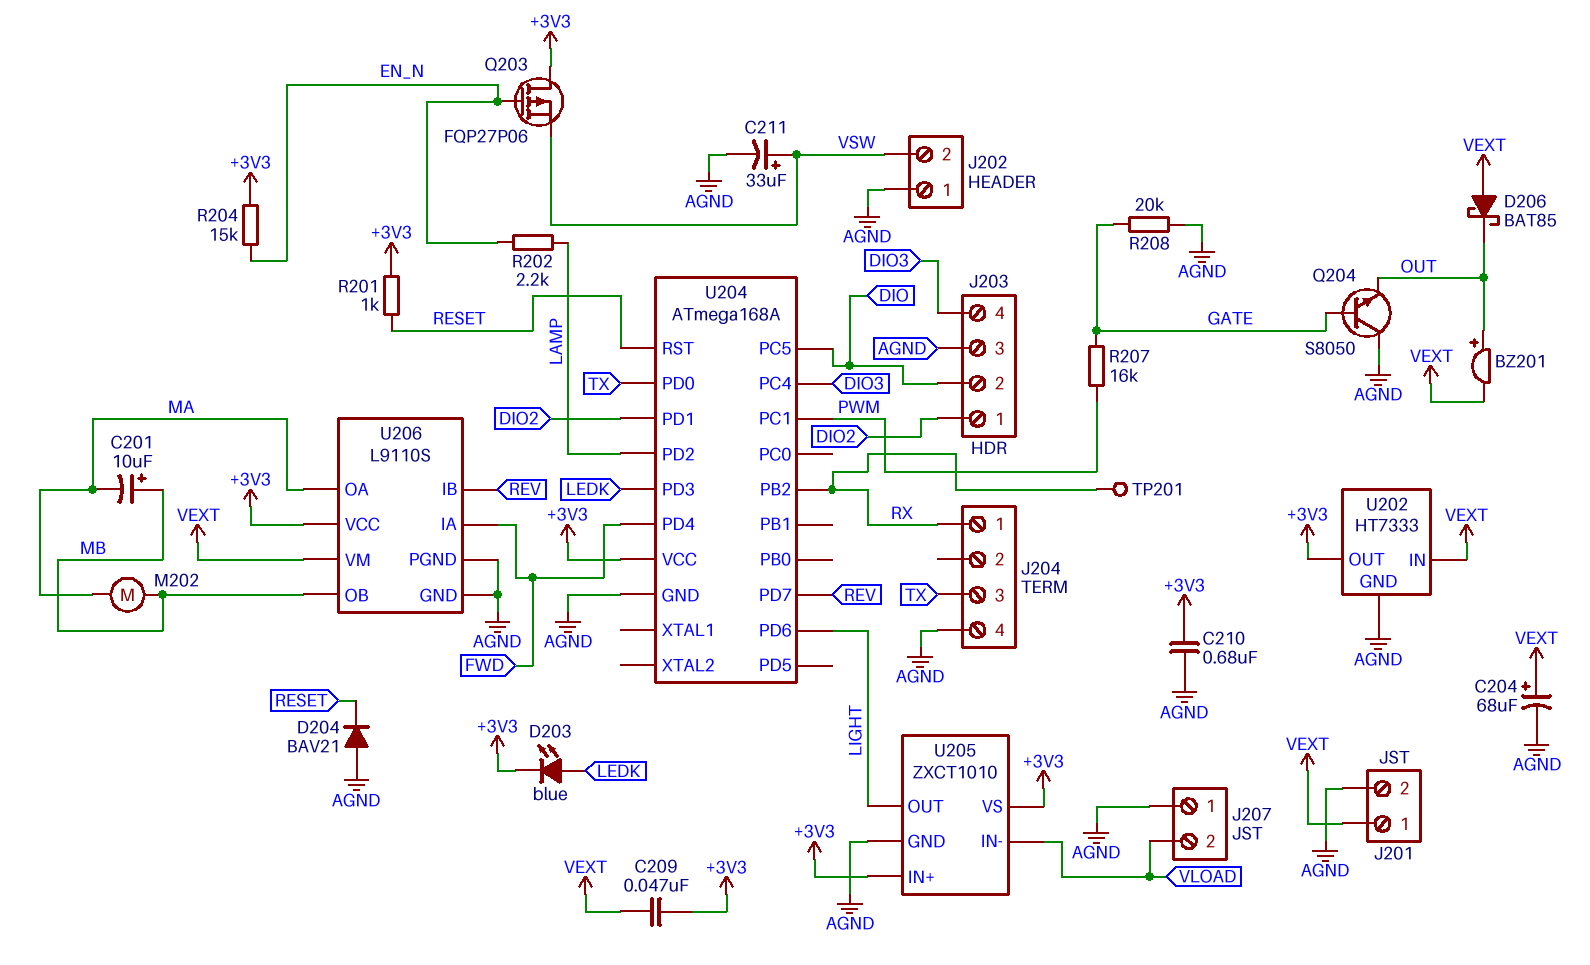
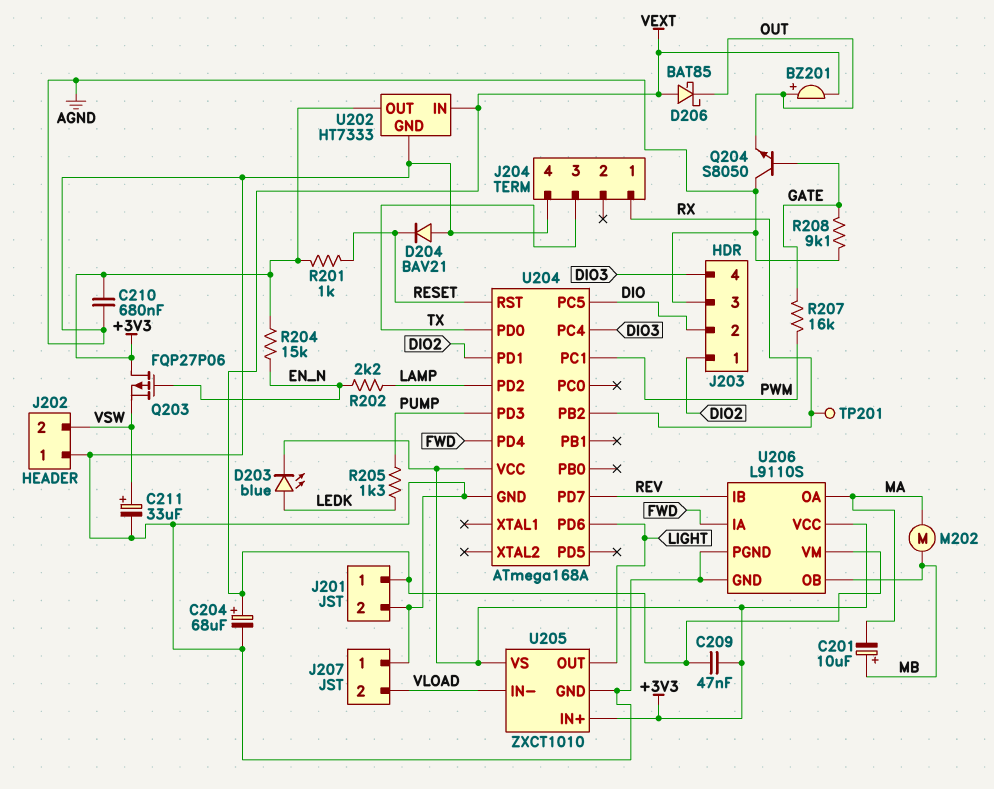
R205: none -> 1.3k (LEDK, PUMP)
R208: 20k (AGND, GATE) -> 9.1k (AGND, GATE)
U204 pin PD3: LEDK -> PUMP

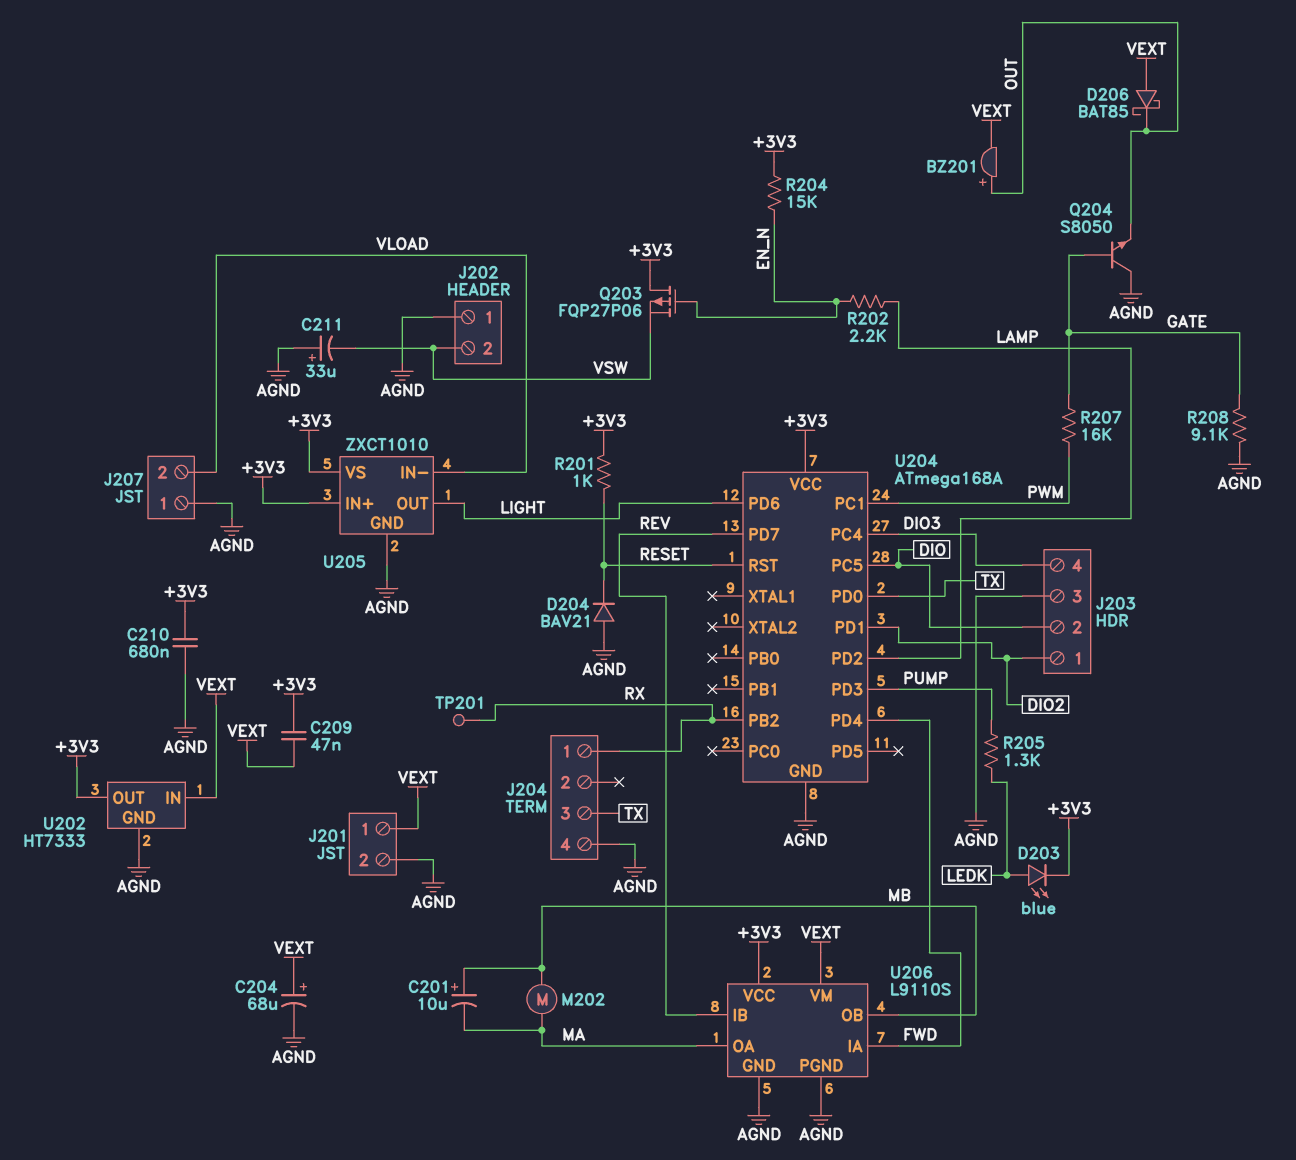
C211: 33uF (plus VSW, minus AGND) -> 33uF (plus AGND, minus VSW)

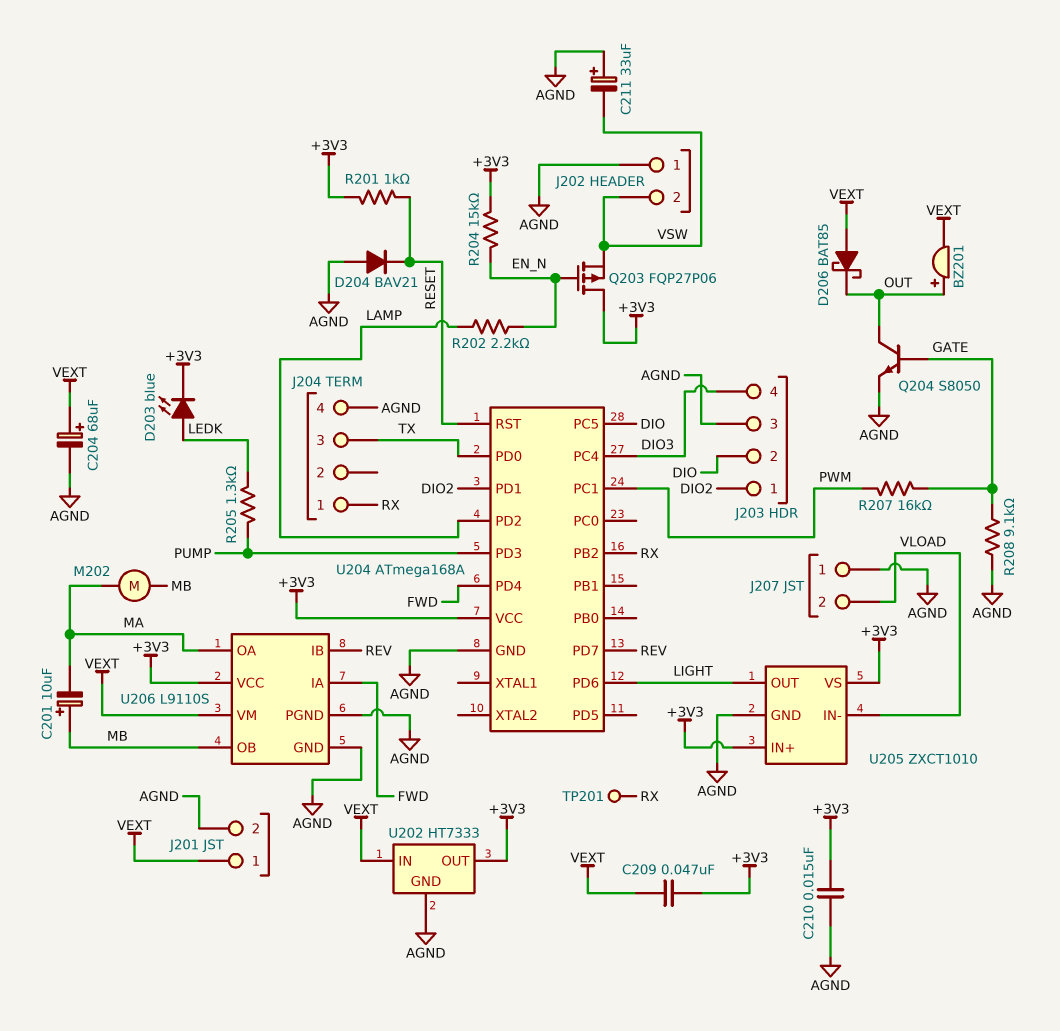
C210: 680nF (+3V3, AGND) -> 15nF (+3V3, AGND)
Q204: NPN S8050 (B GATE, C AGND, E OUT) -> NPN S8050 (B GATE, C OUT, E AGND)

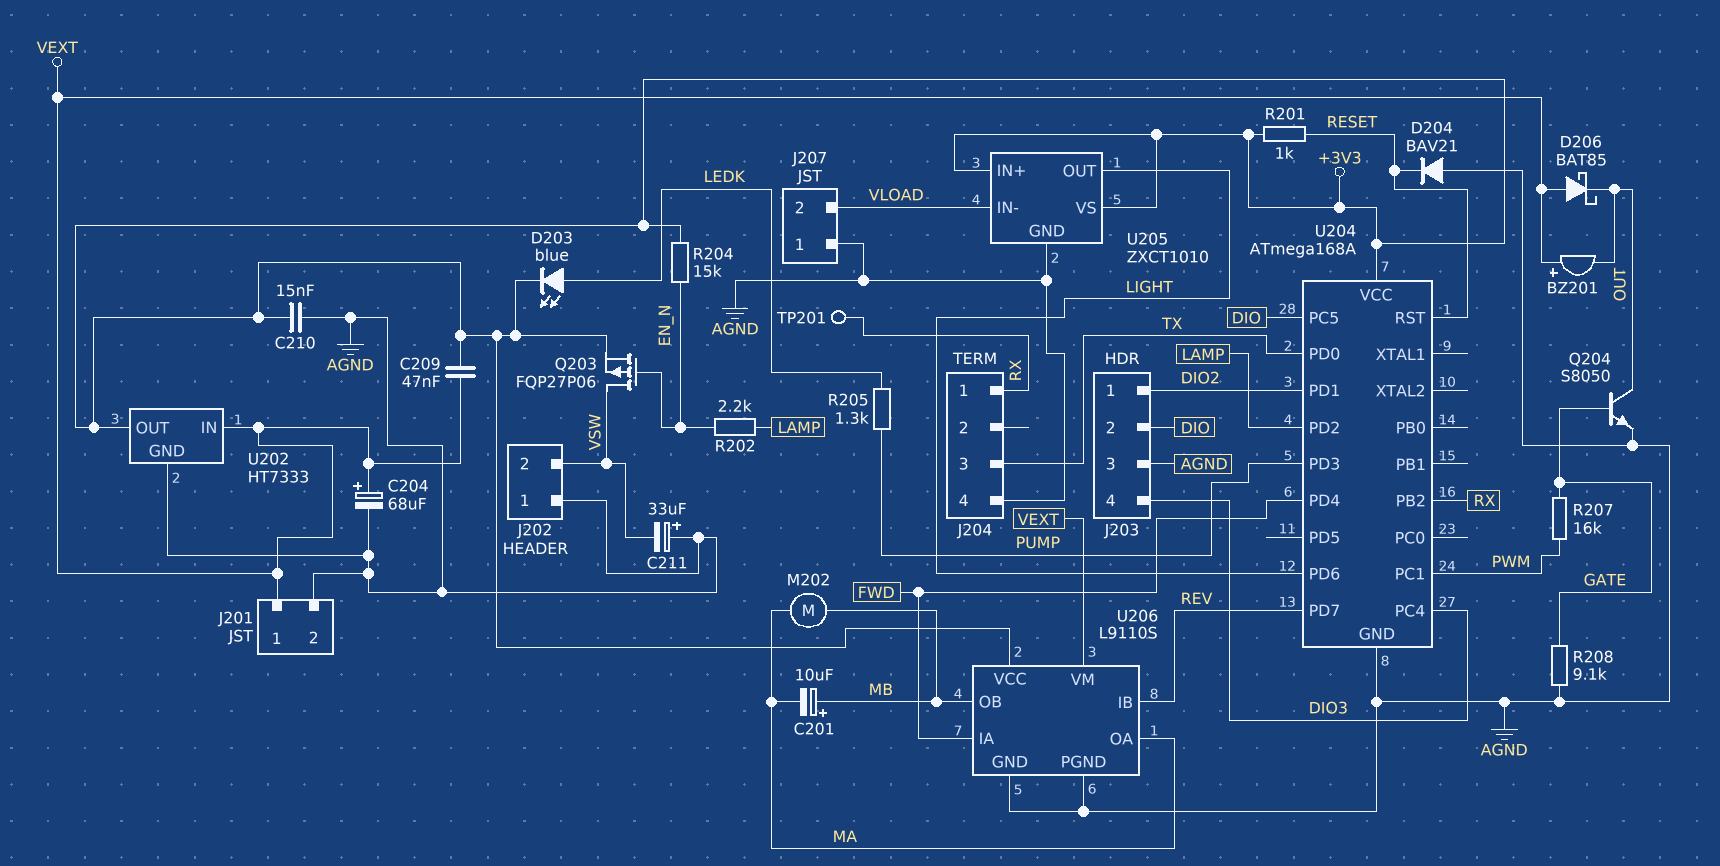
BZ201: buzzer (plus OUT, minus VEXT) -> buzzer (plus VEXT, minus OUT)
Q203: PMOS FQP27P06 (G EN_N, D +3V3, S VSW) -> PMOS FQP27P06 (G EN_N, D VSW, S +3V3)

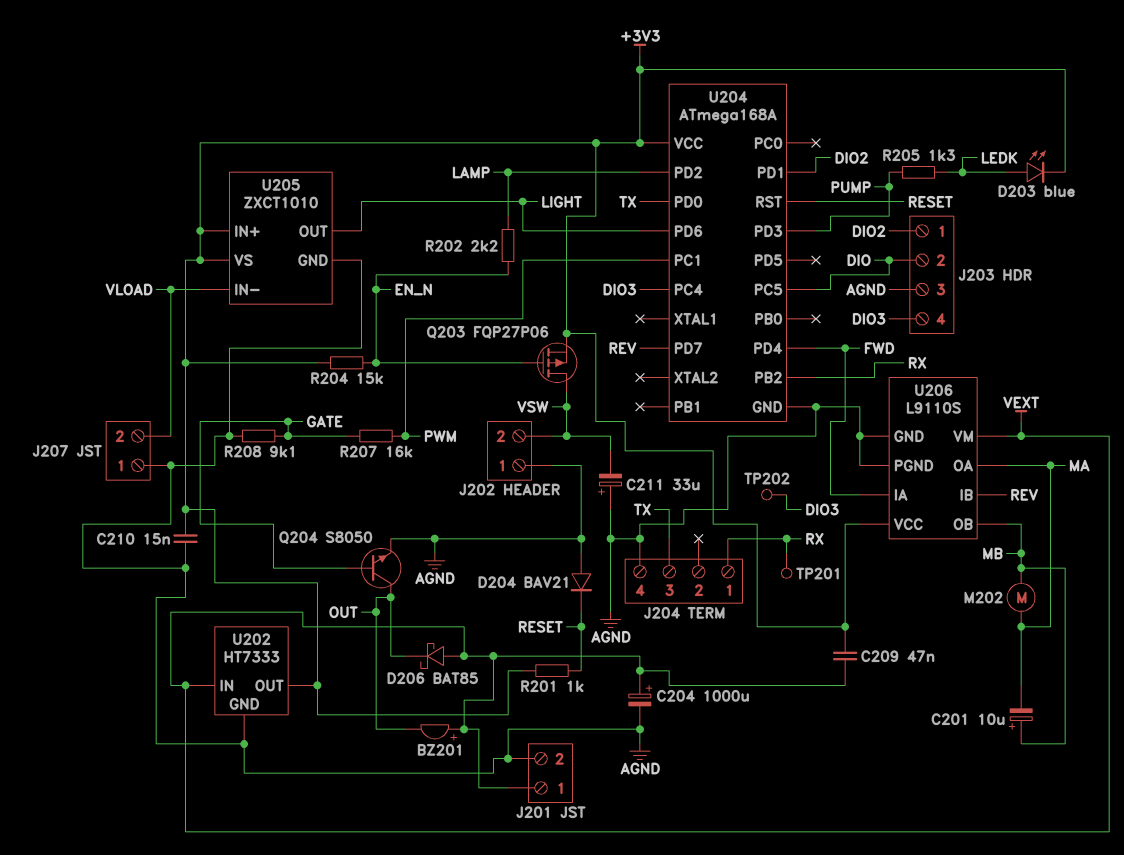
C204: 68uF (plus VEXT, minus AGND) -> 1000uF (plus VEXT, minus AGND)
TP202: none -> test point (DIO3)

